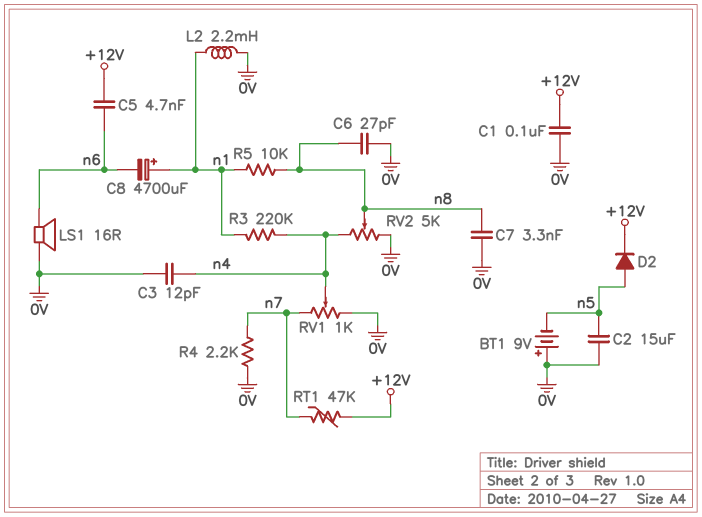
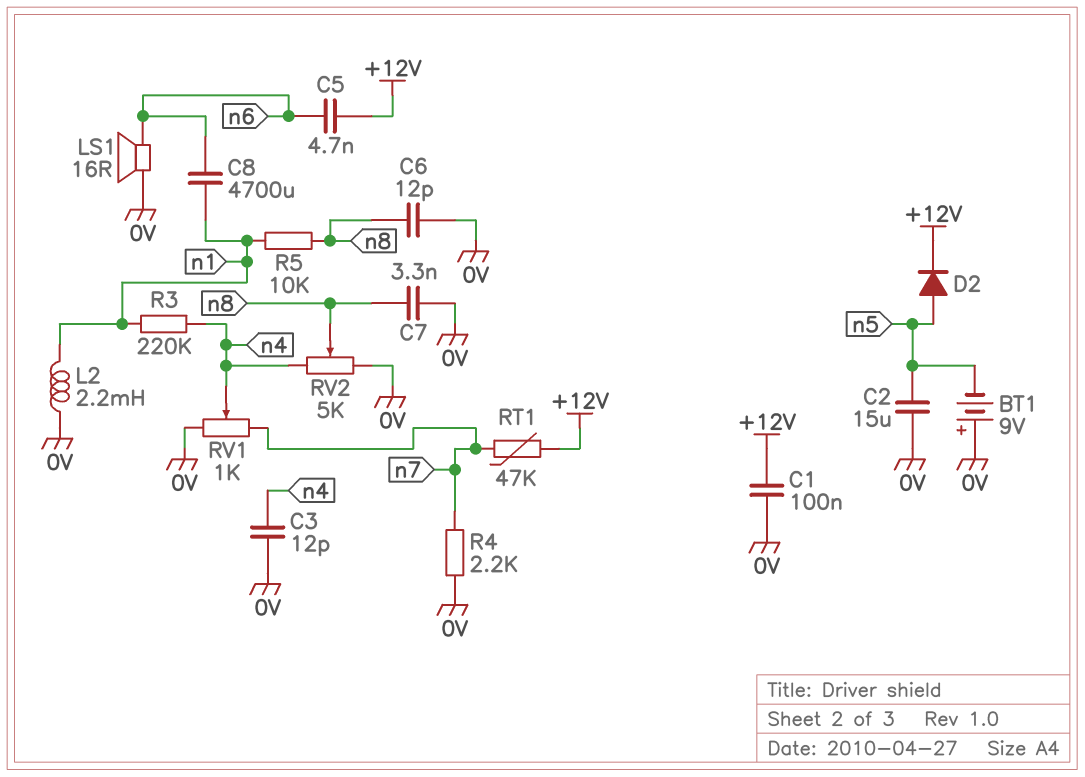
C6: 27pF (0V, n8) -> 12pF (0V, n8)
C8: 4700uF (plus n1, minus n6) -> 4700uF (n1, n6)

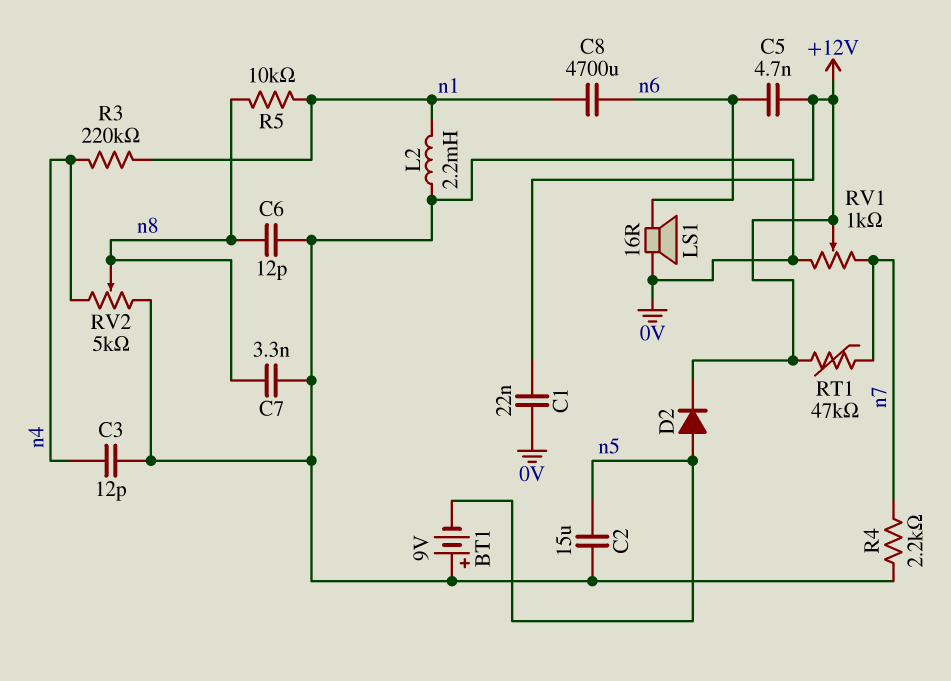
C1: 100nF (+12V, 0V) -> 22nF (+12V, 0V)
RV1: 1k (0V, n7, wiper n4) -> 1k (0V, n7, wiper +12V)

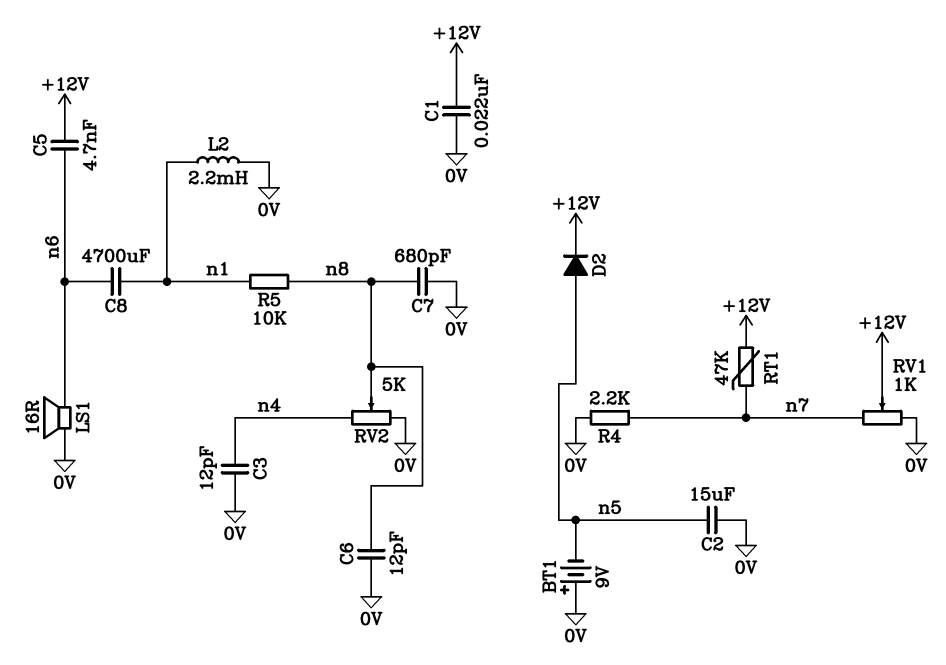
C7: 3.3nF (0V, n8) -> 680pF (0V, n8)
R3: 220k (n1, n4) -> none

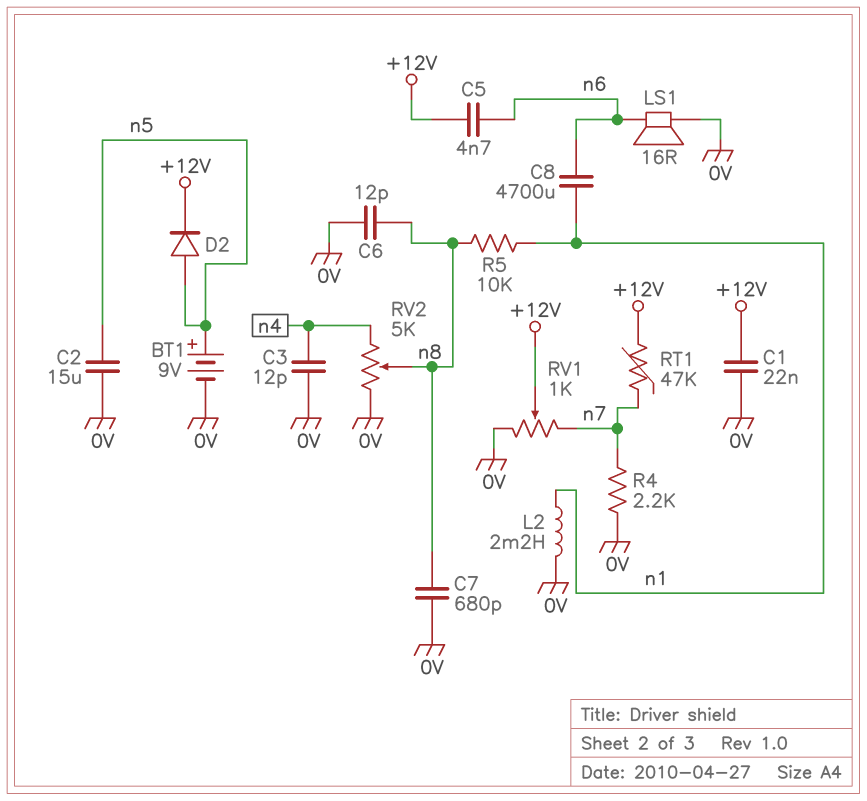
BT1: 9V (plus 0V, minus n5) -> 9V (plus n5, minus 0V)

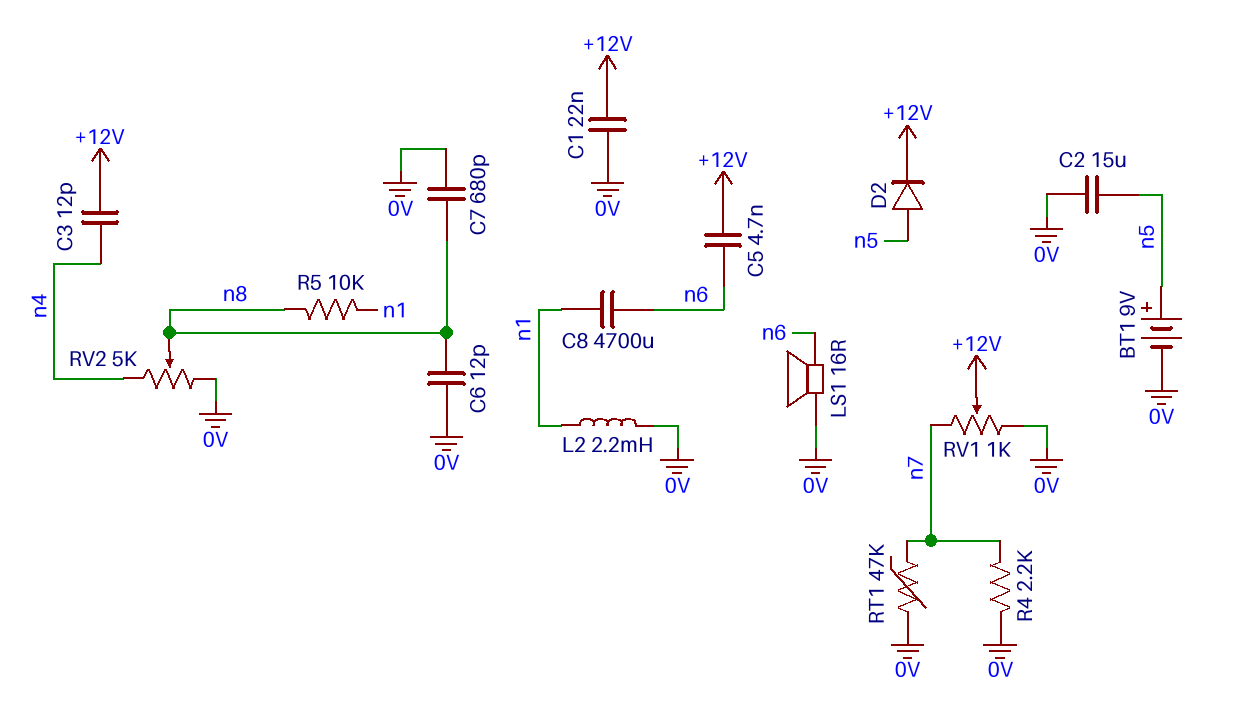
C3: 12pF (0V, n4) -> 12pF (+12V, n4)
RT1: 47k (+12V, n7) -> 47k (0V, n7)

